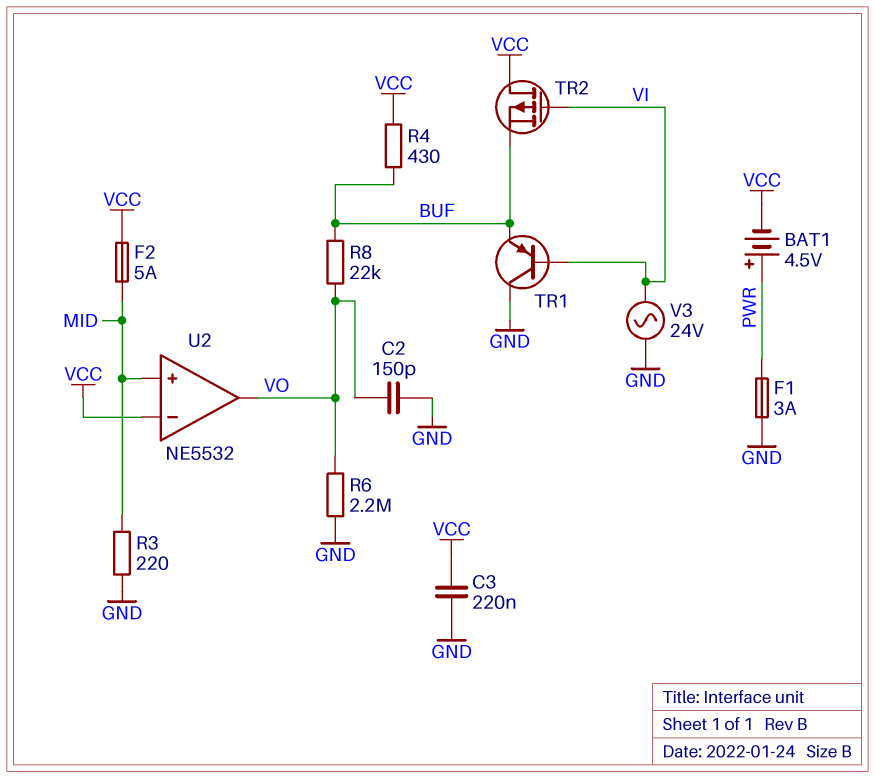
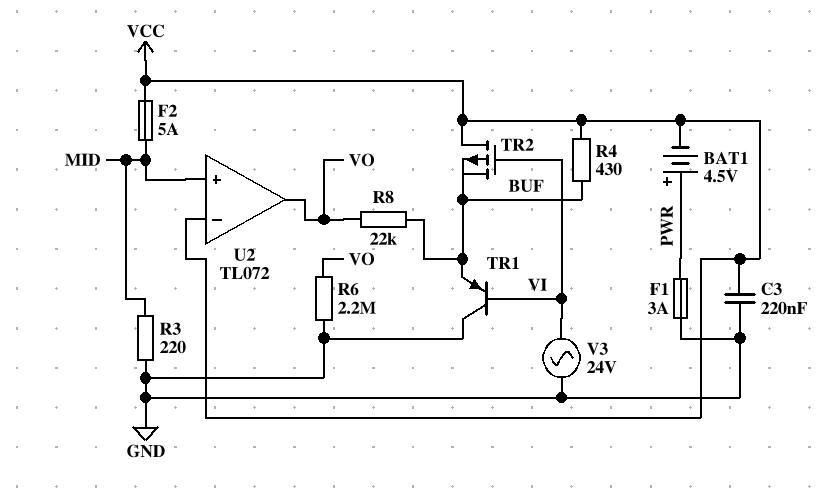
C2: 150pF (GND, VO) -> none
U2: NE5532 -> TL072

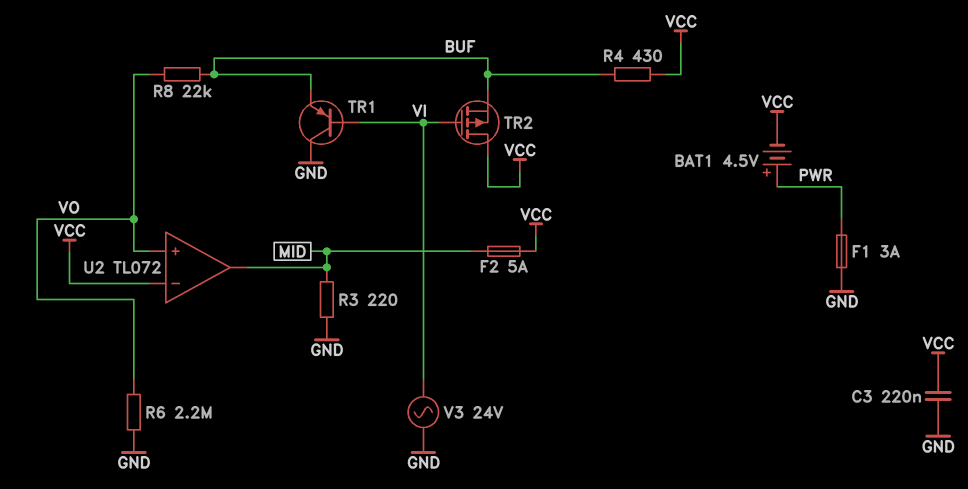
U2 pin in+: MID -> VO
U2 pin out: VO -> MID

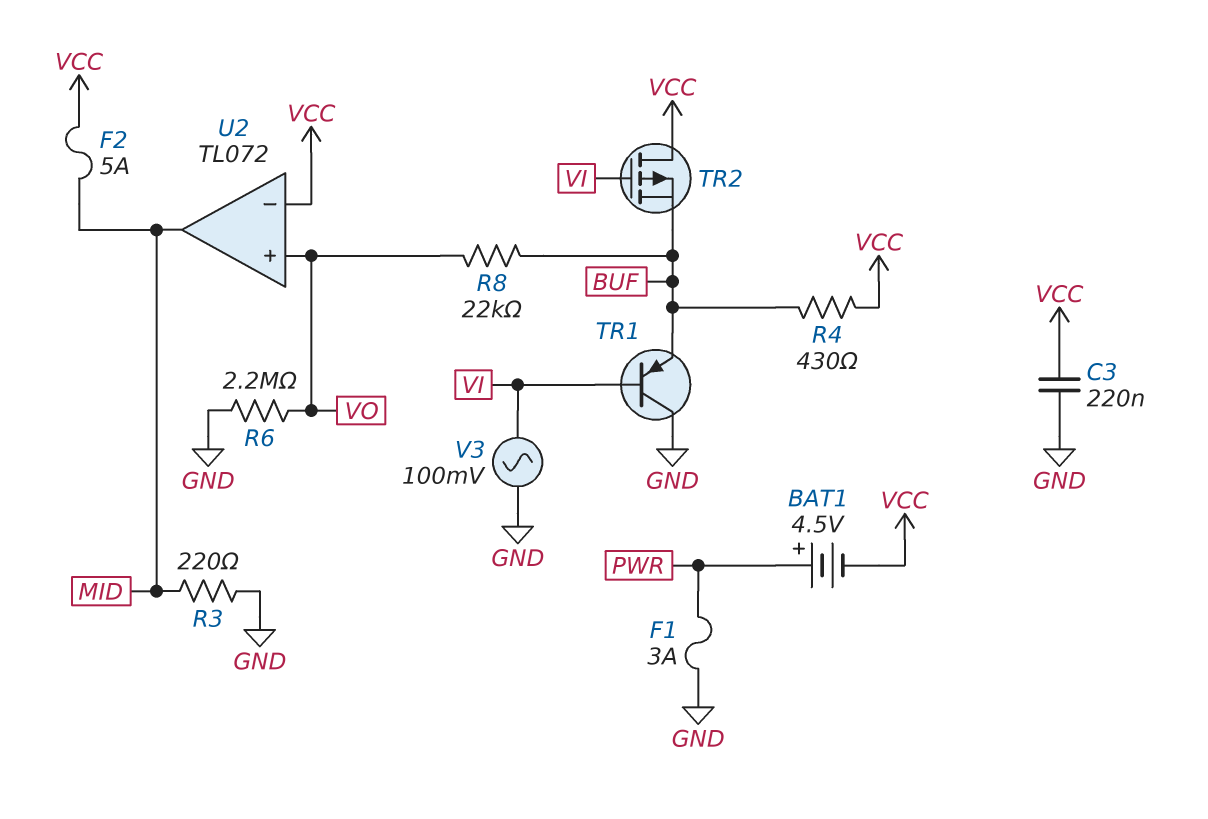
V3: AC 24V (GND, VI) -> AC 100mV (GND, VI)

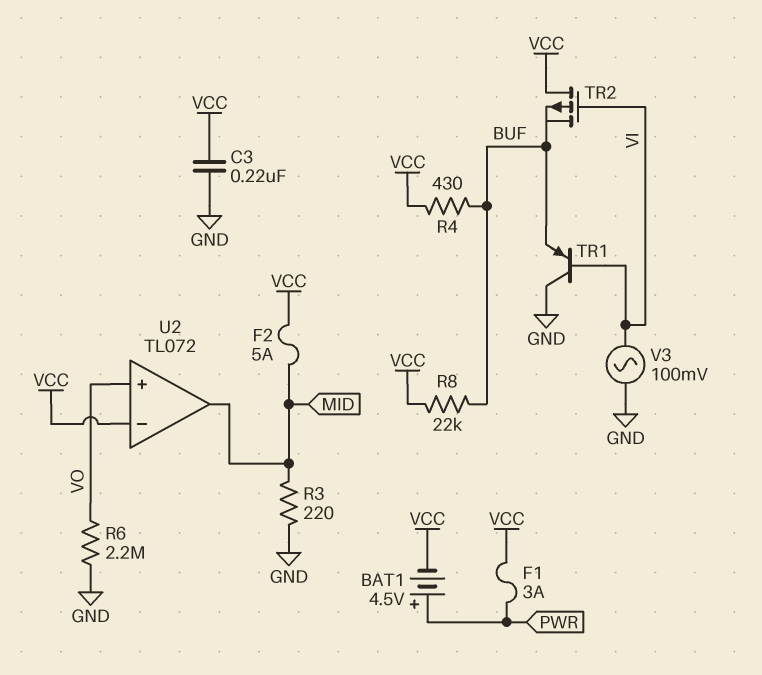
F1: 3A (GND, PWR) -> 3A (PWR, VCC)
R8: 22k (BUF, VO) -> 22k (BUF, VCC)

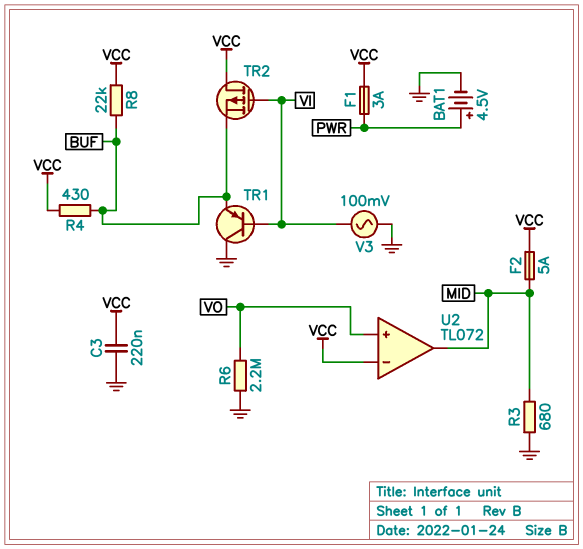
BAT1: 4.5V (plus PWR, minus VCC) -> 4.5V (plus PWR, minus GND)
R3: 220 (GND, MID) -> 680 (GND, MID)

